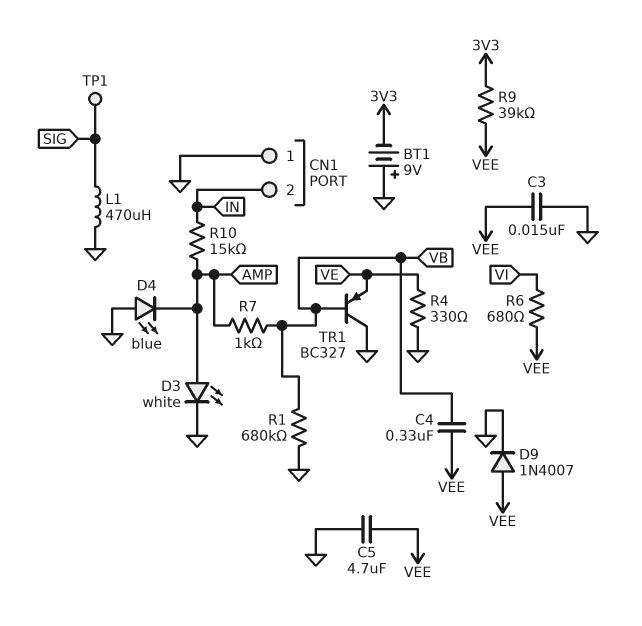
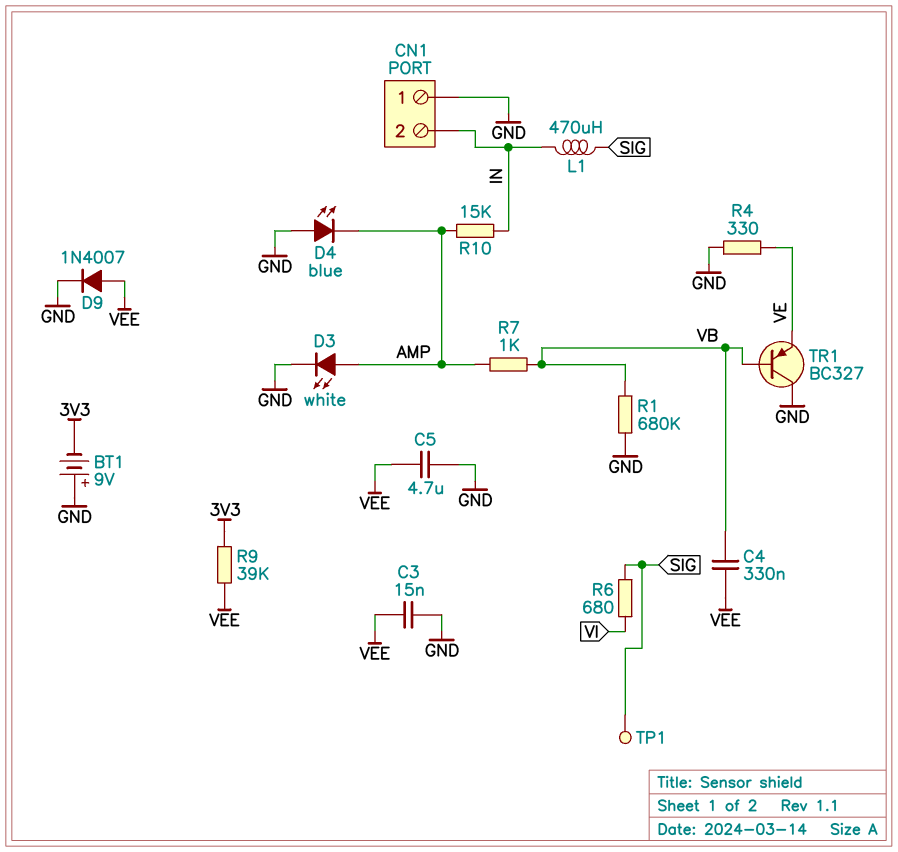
L1: 470uH (GND, SIG) -> 470uH (IN, SIG)
R6: 680 (VEE, VI) -> 680 (SIG, VI)

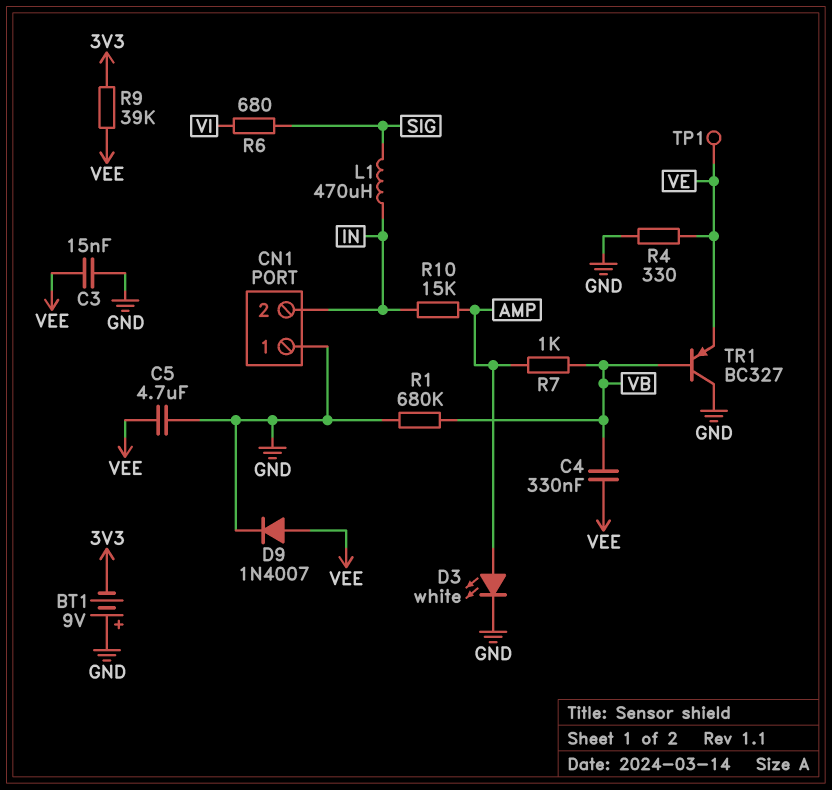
D4: LED blue (A GND, K AMP) -> none
TP1: test point (SIG) -> test point (VE)

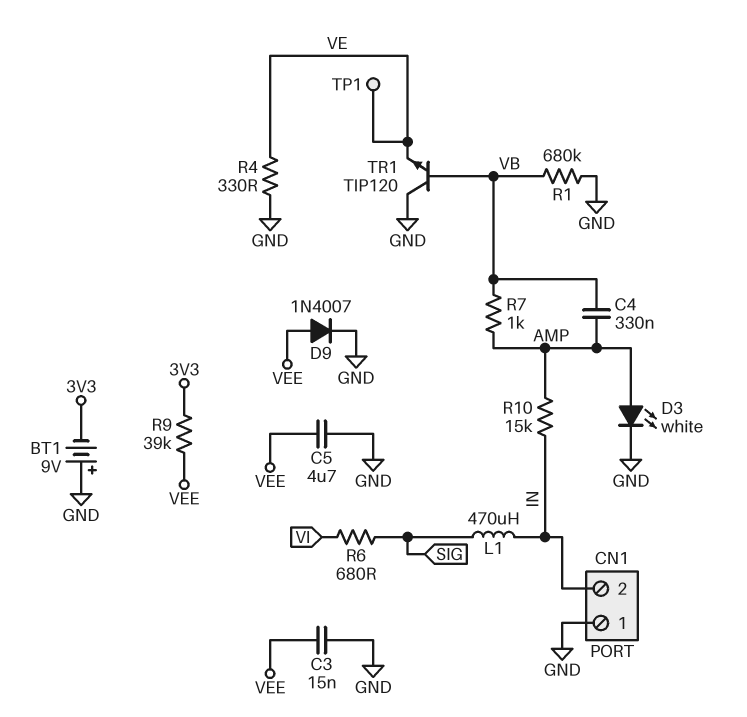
C4: 330nF (VB, VEE) -> 330nF (AMP, VB)
TR1: PNP BC327 (B VB, C GND, E VE) -> NPN TIP120 (B VB, C GND, E VE)

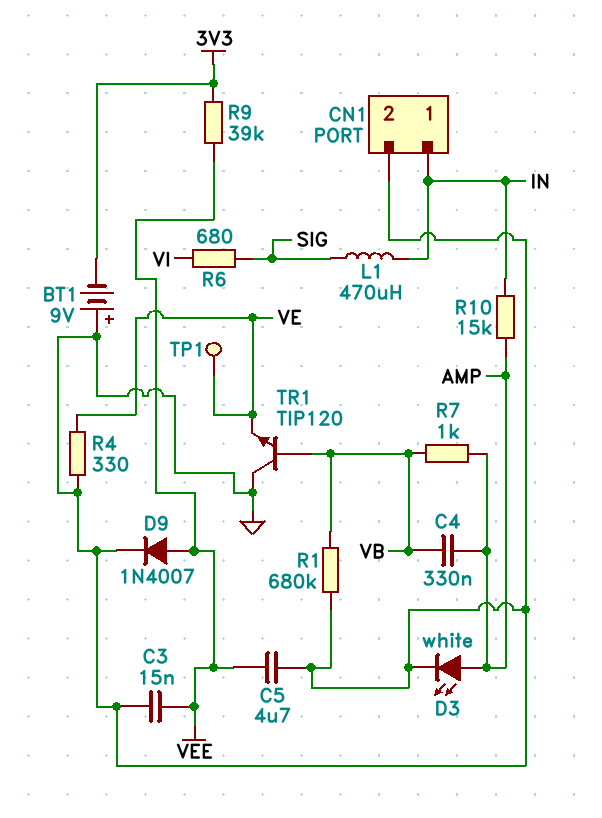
CN1 pin 1: GND -> IN
CN1 pin 2: IN -> GND

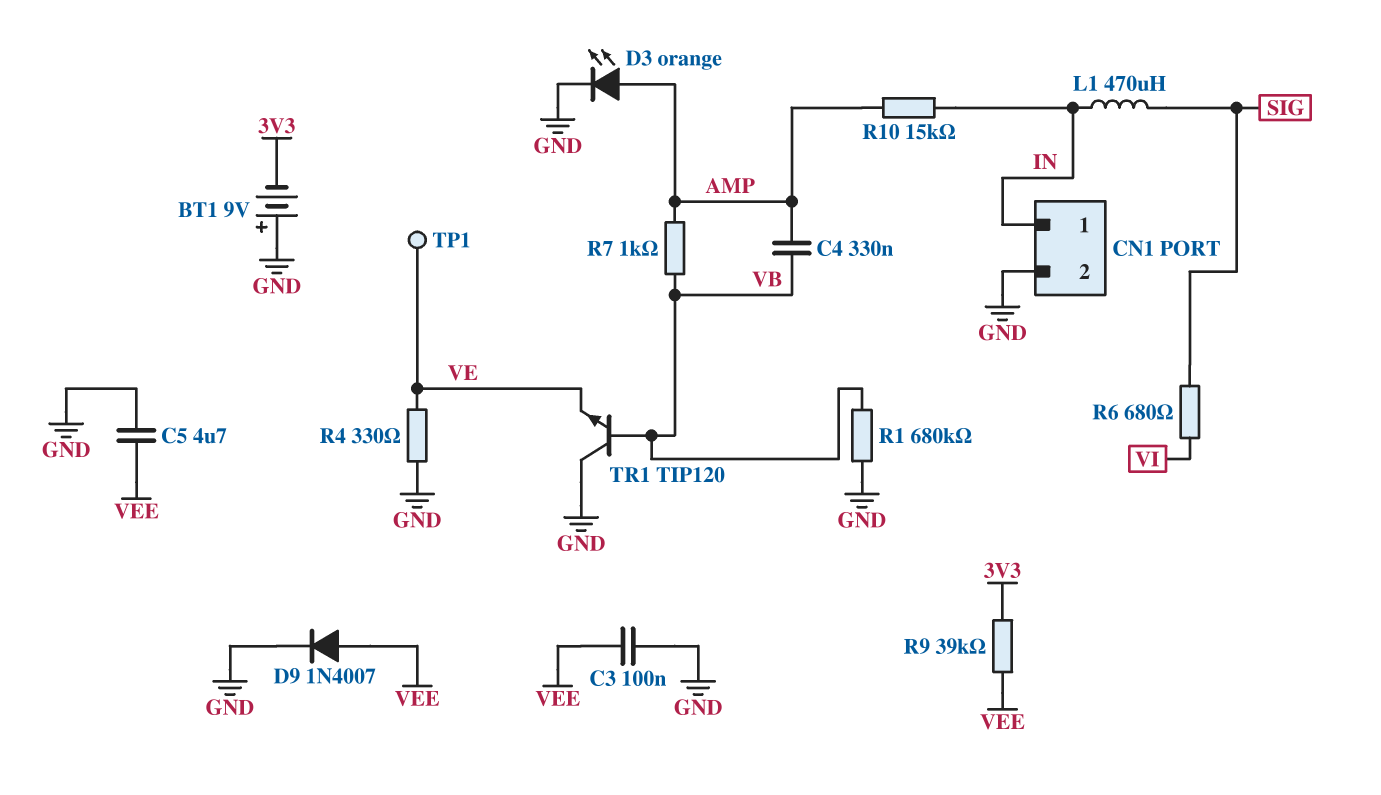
C3: 15nF (GND, VEE) -> 100nF (GND, VEE)
D3: LED white (A AMP, K GND) -> LED orange (A AMP, K GND)

